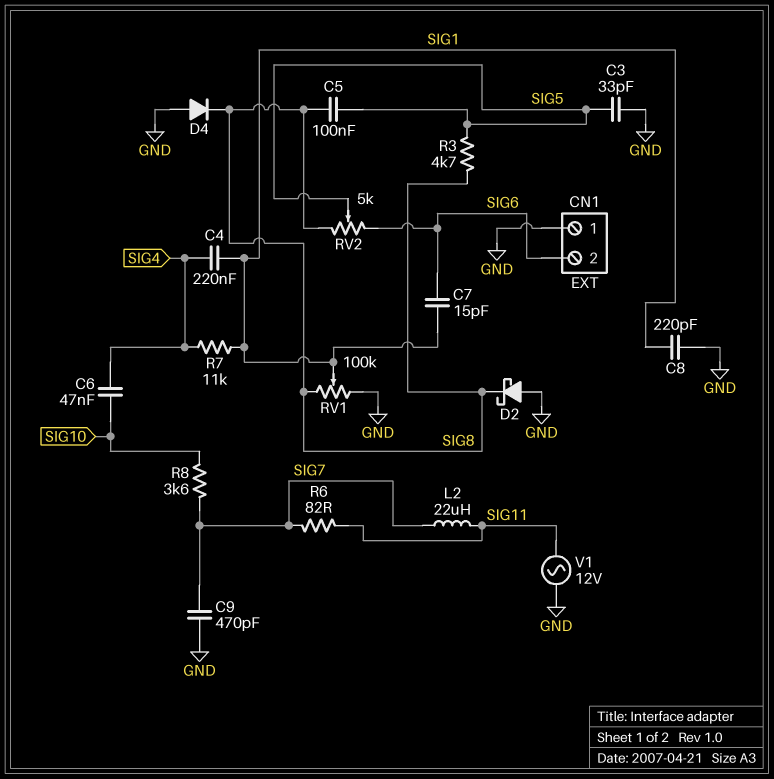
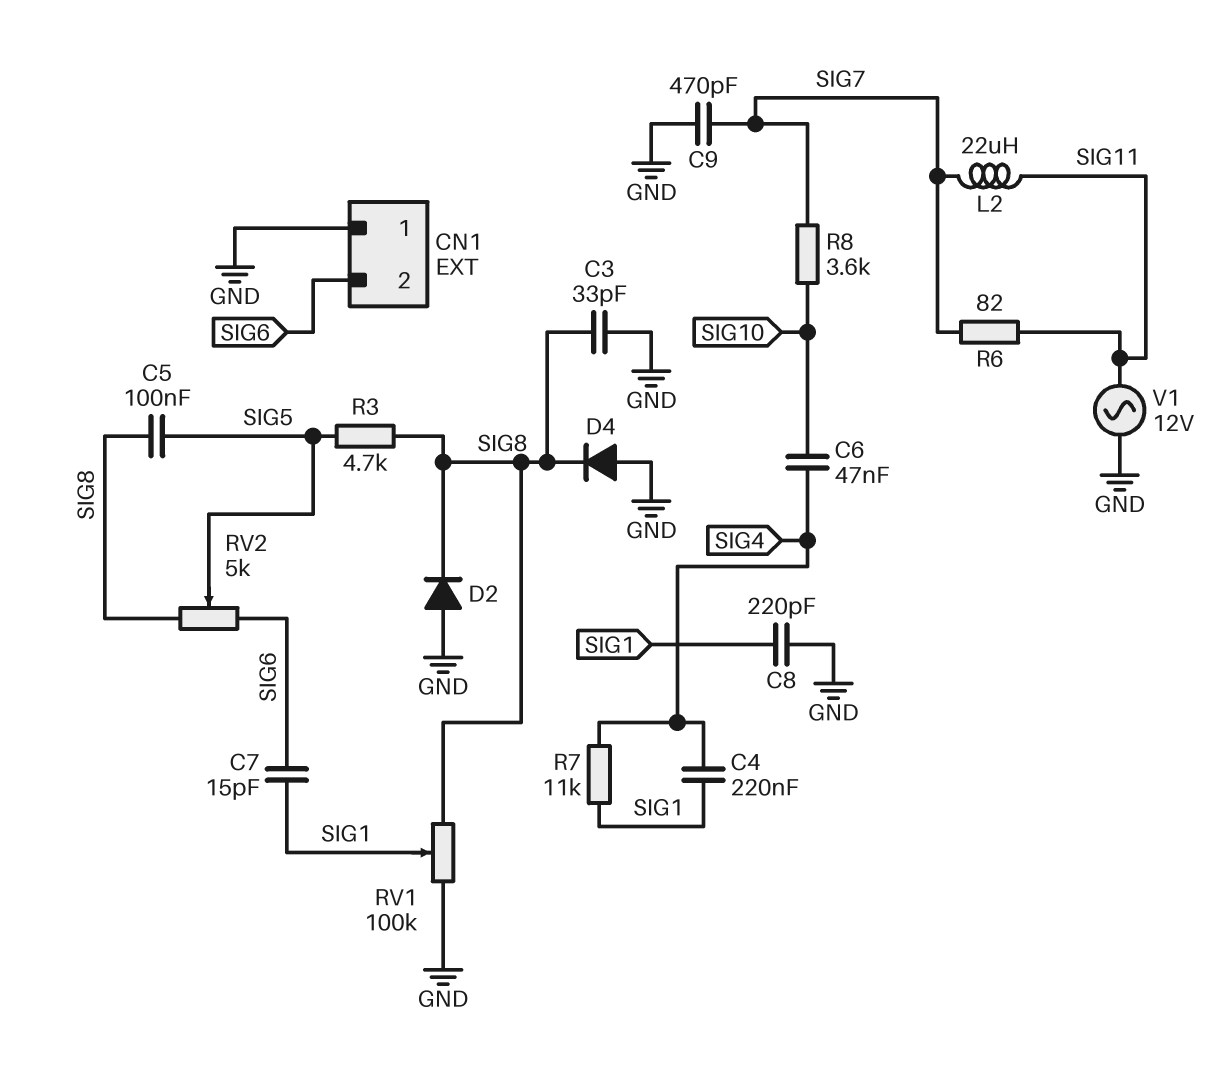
C3: 33pF (GND, SIG5) -> 33pF (GND, SIG8)
D2: schottky (A GND, K SIG8) -> diode (A GND, K SIG8)

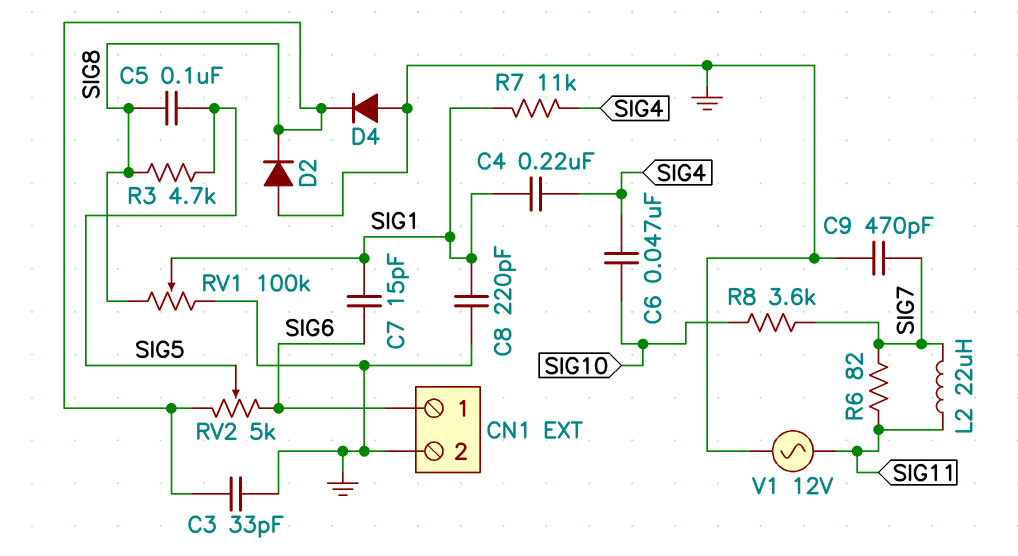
CN1 pin 1: GND -> SIG6
CN1 pin 2: SIG6 -> GND

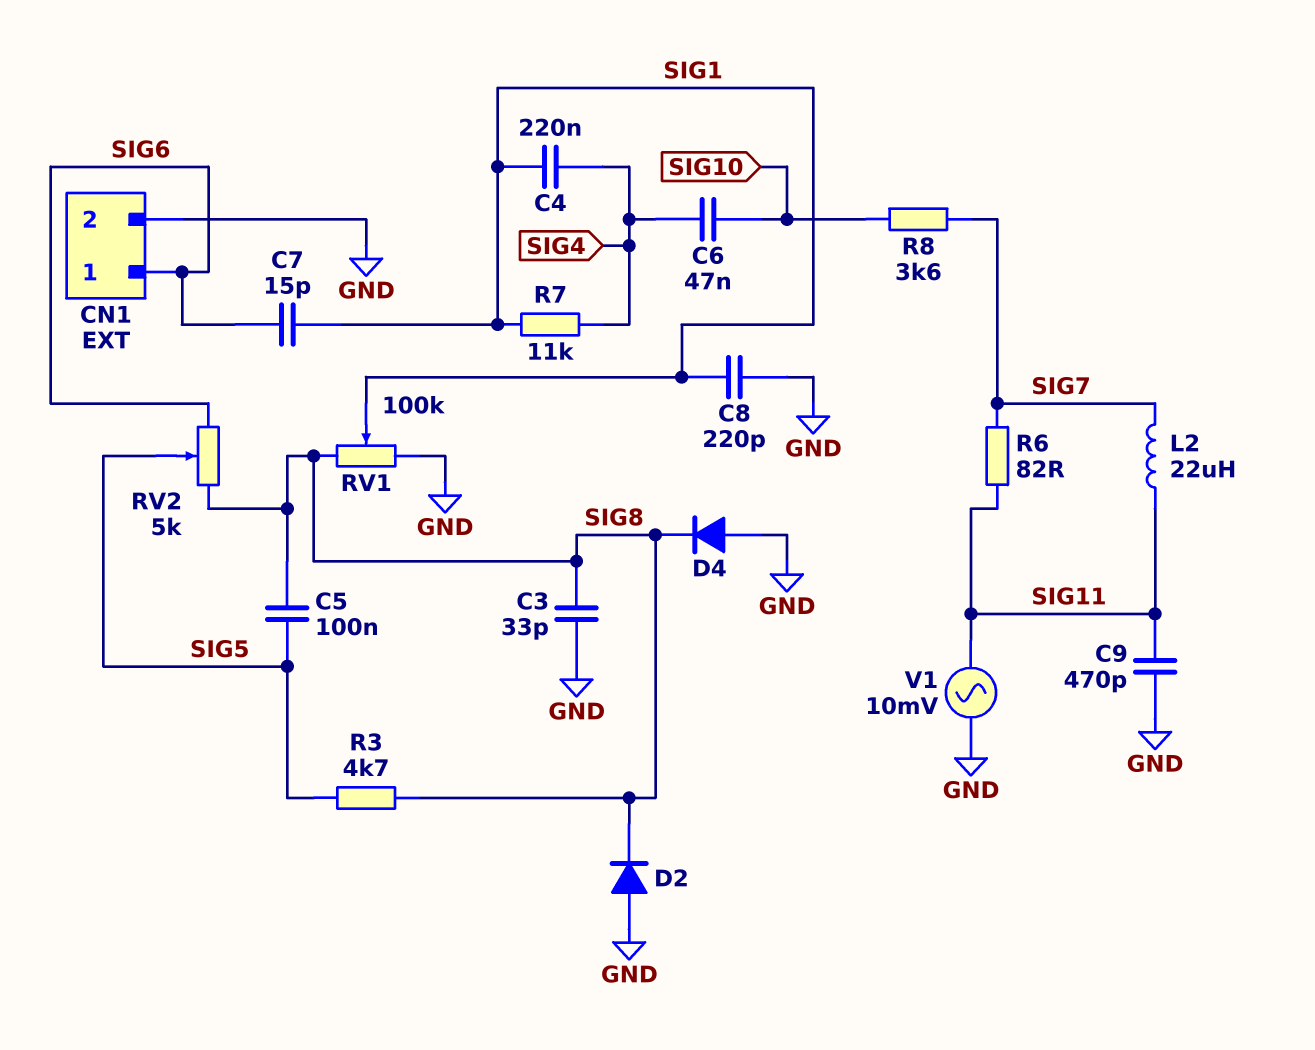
C9: 470pF (GND, SIG7) -> 470pF (GND, SIG11)
V1: AC 12V (GND, SIG11) -> AC 10mV (GND, SIG11)

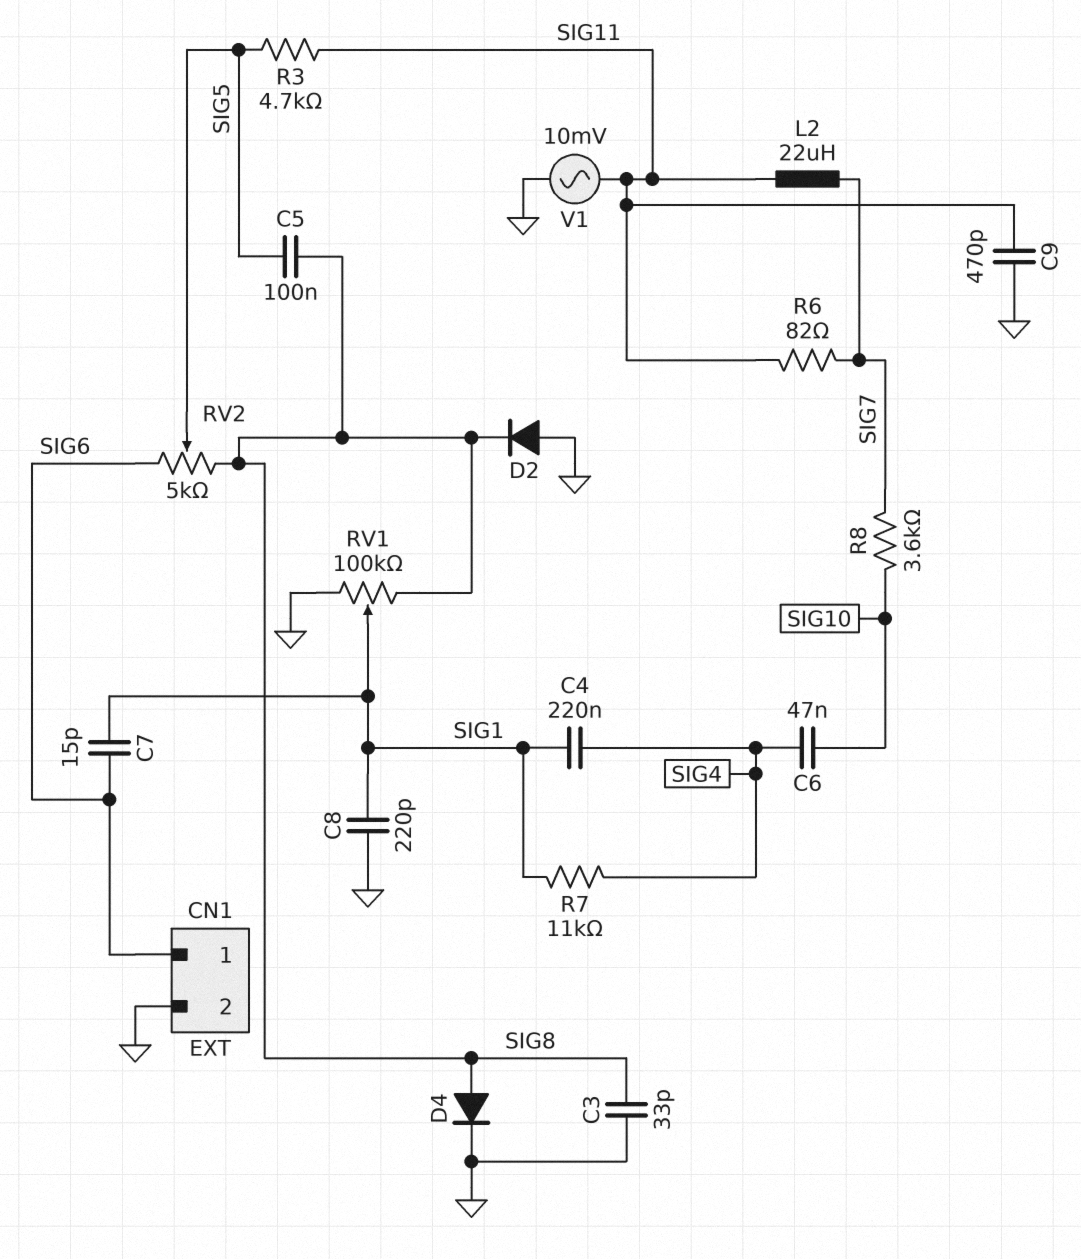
D4: diode (A GND, K SIG8) -> diode (A SIG8, K GND)
R3: 4.7k (SIG5, SIG8) -> 4.7k (SIG5, SIG11)

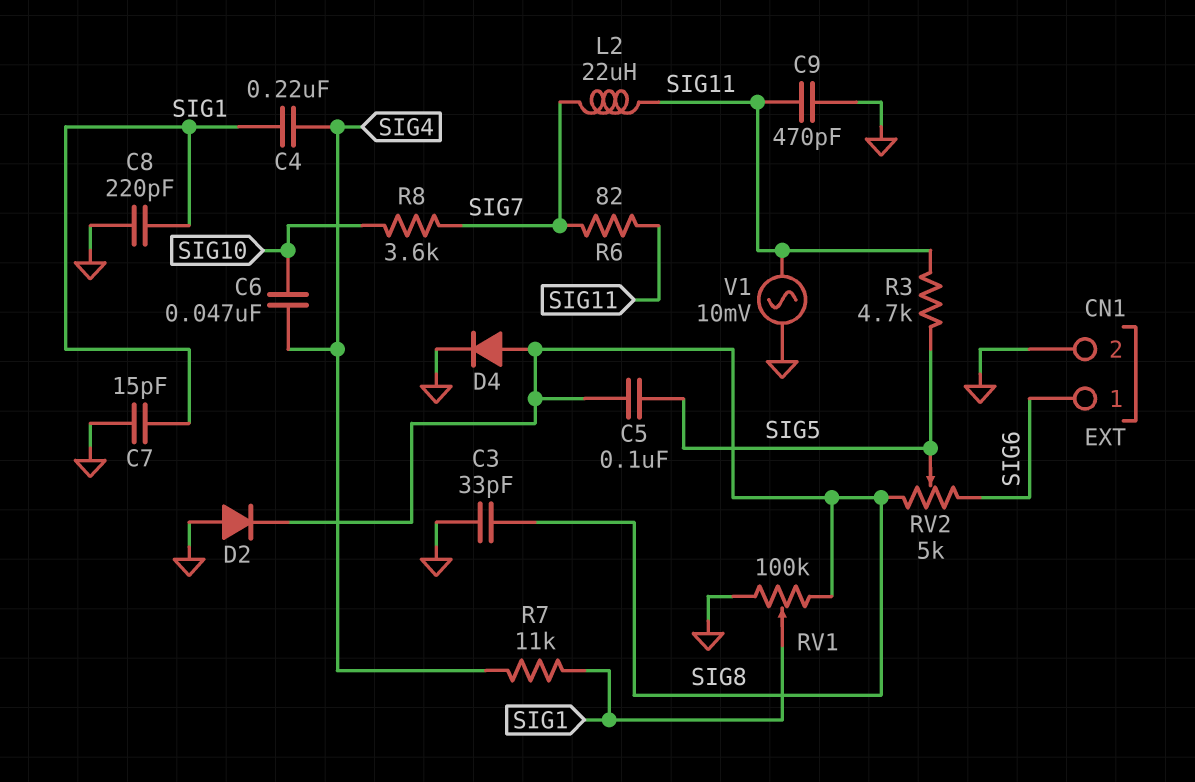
C7: 15pF (SIG1, SIG6) -> 15pF (GND, SIG1)

